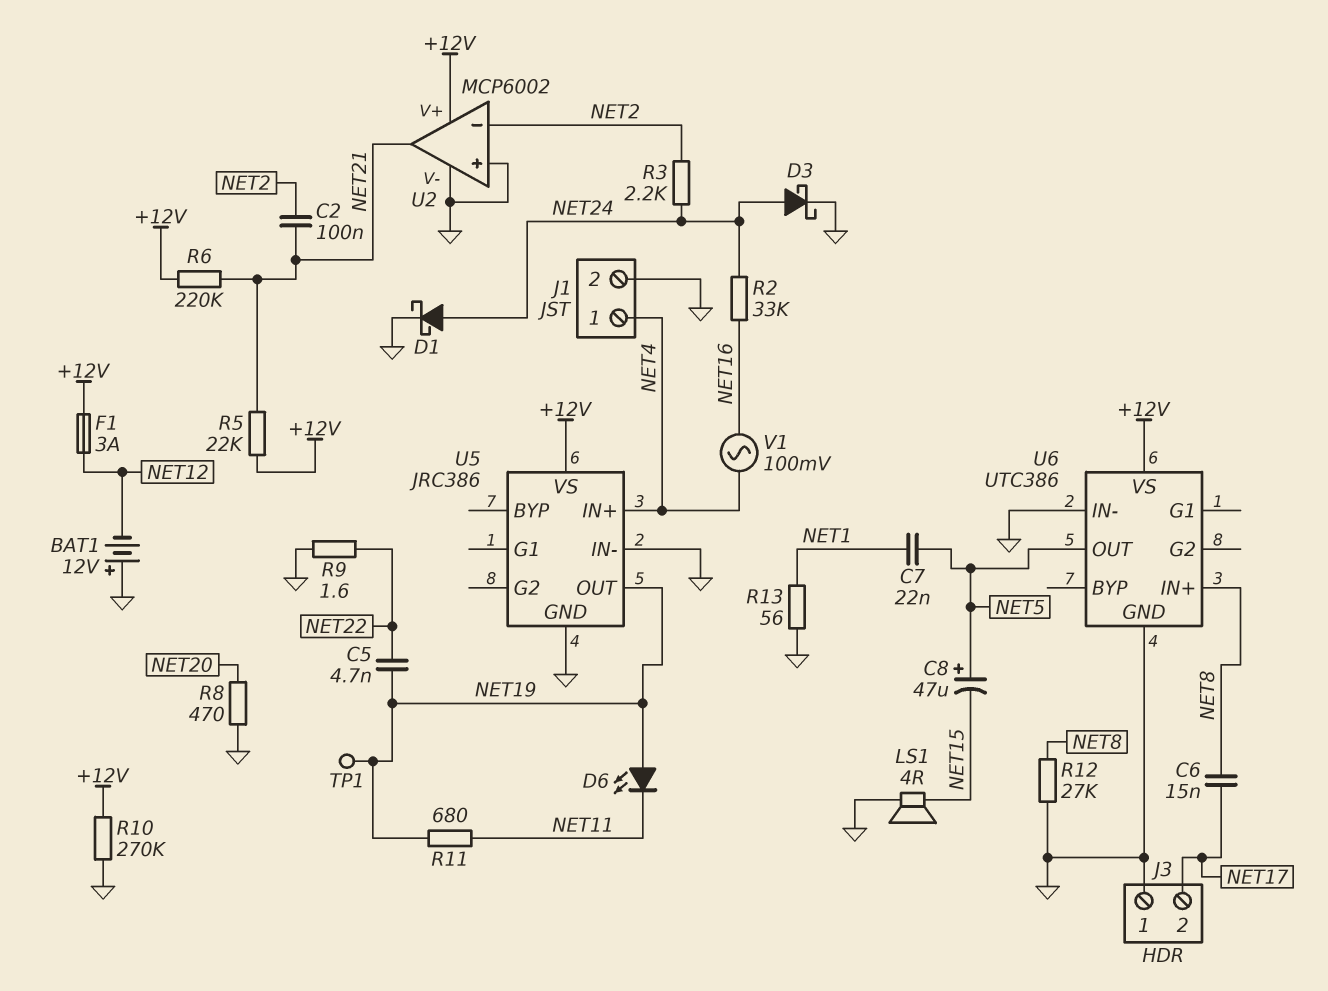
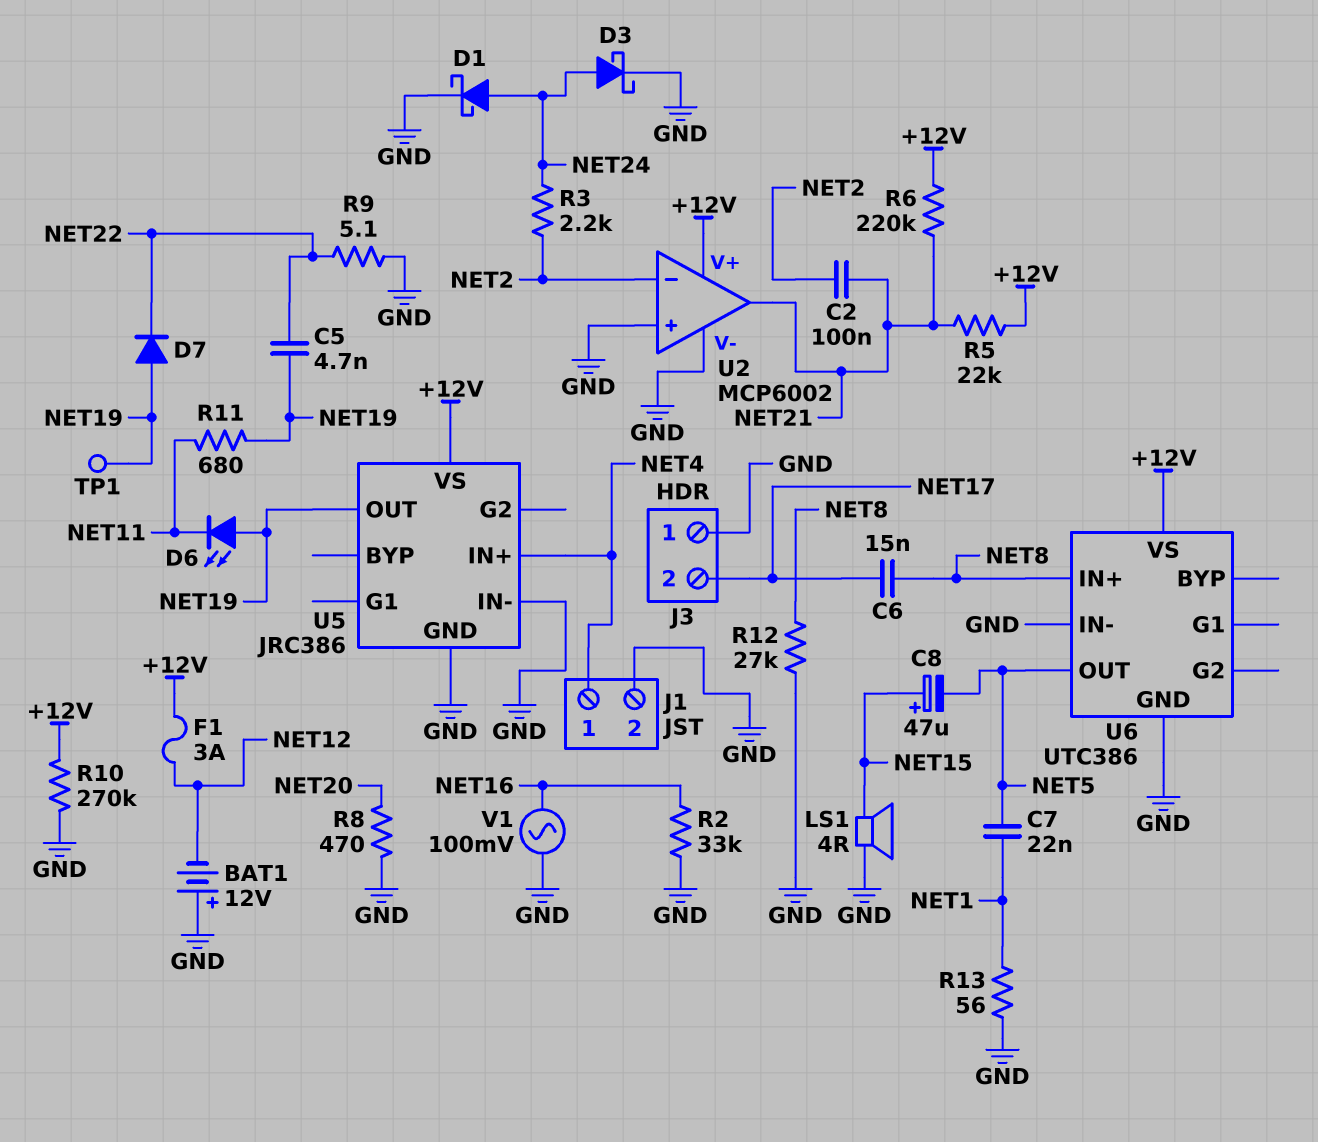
C8: 47uF (plus NET5, minus NET15) -> 47uF (plus NET15, minus NET5)
D7: none -> diode (A NET19, K NET22)
R2: 33k (NET16, NET24) -> 33k (GND, NET16)
R9: 1.6 (GND, NET22) -> 5.1 (GND, NET22)
V1: AC 100mV (NET4, NET16) -> AC 100mV (GND, NET16)

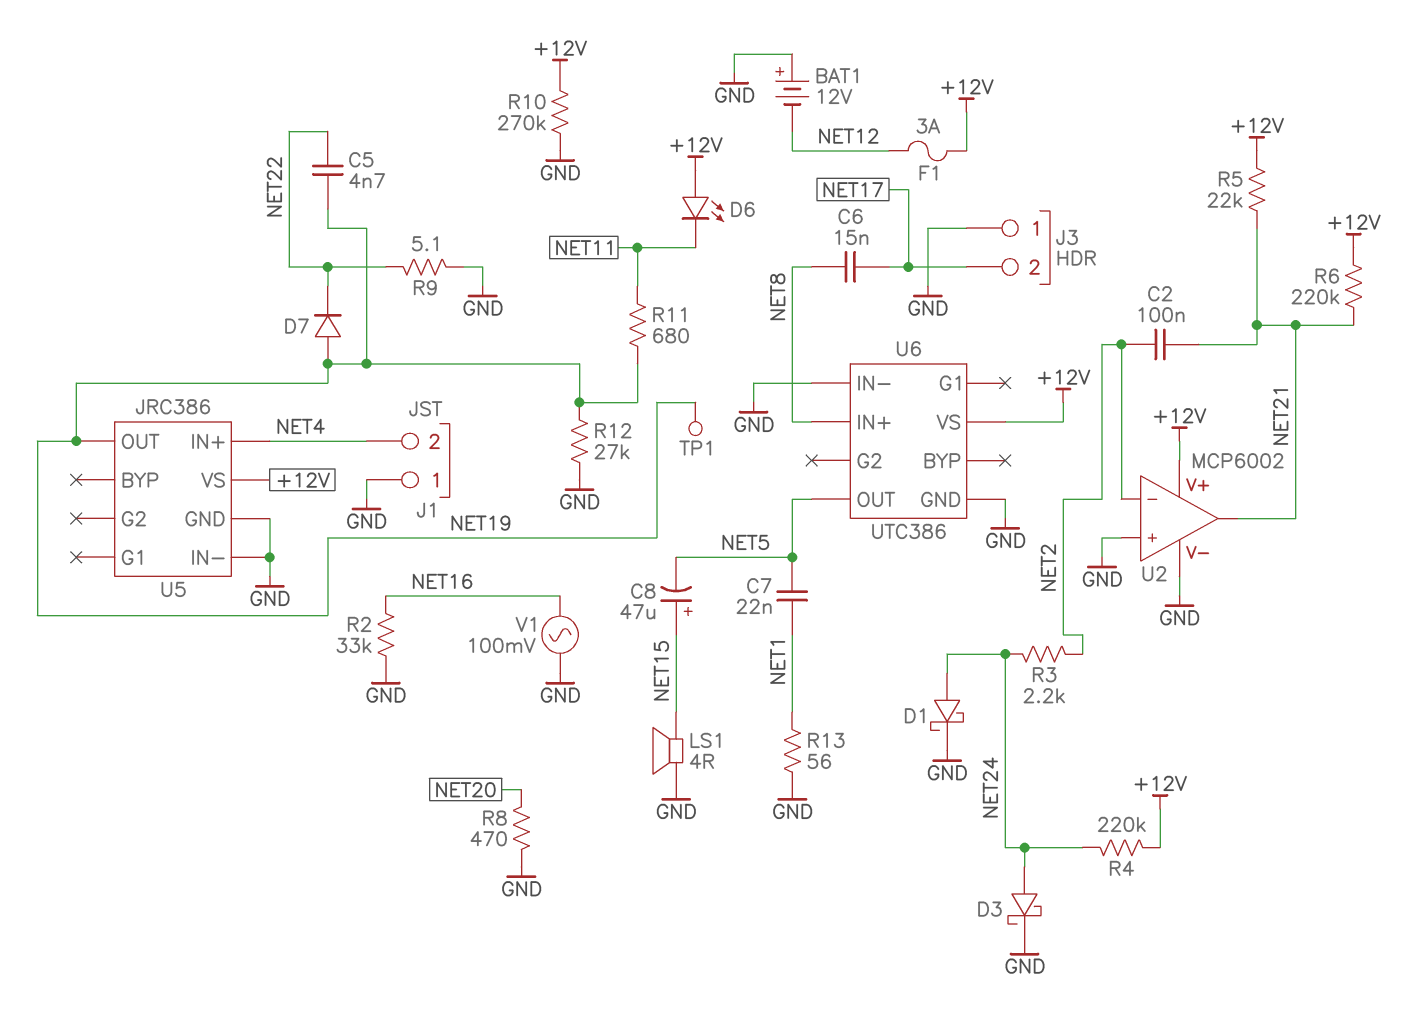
D6: LED (A NET19, K NET11) -> LED (A +12V, K NET11)
J1 pin 1: NET4 -> GND
J1 pin 2: GND -> NET4
R4: none -> 220k (+12V, NET24)
R12: 27k (GND, NET8) -> 27k (GND, NET19)

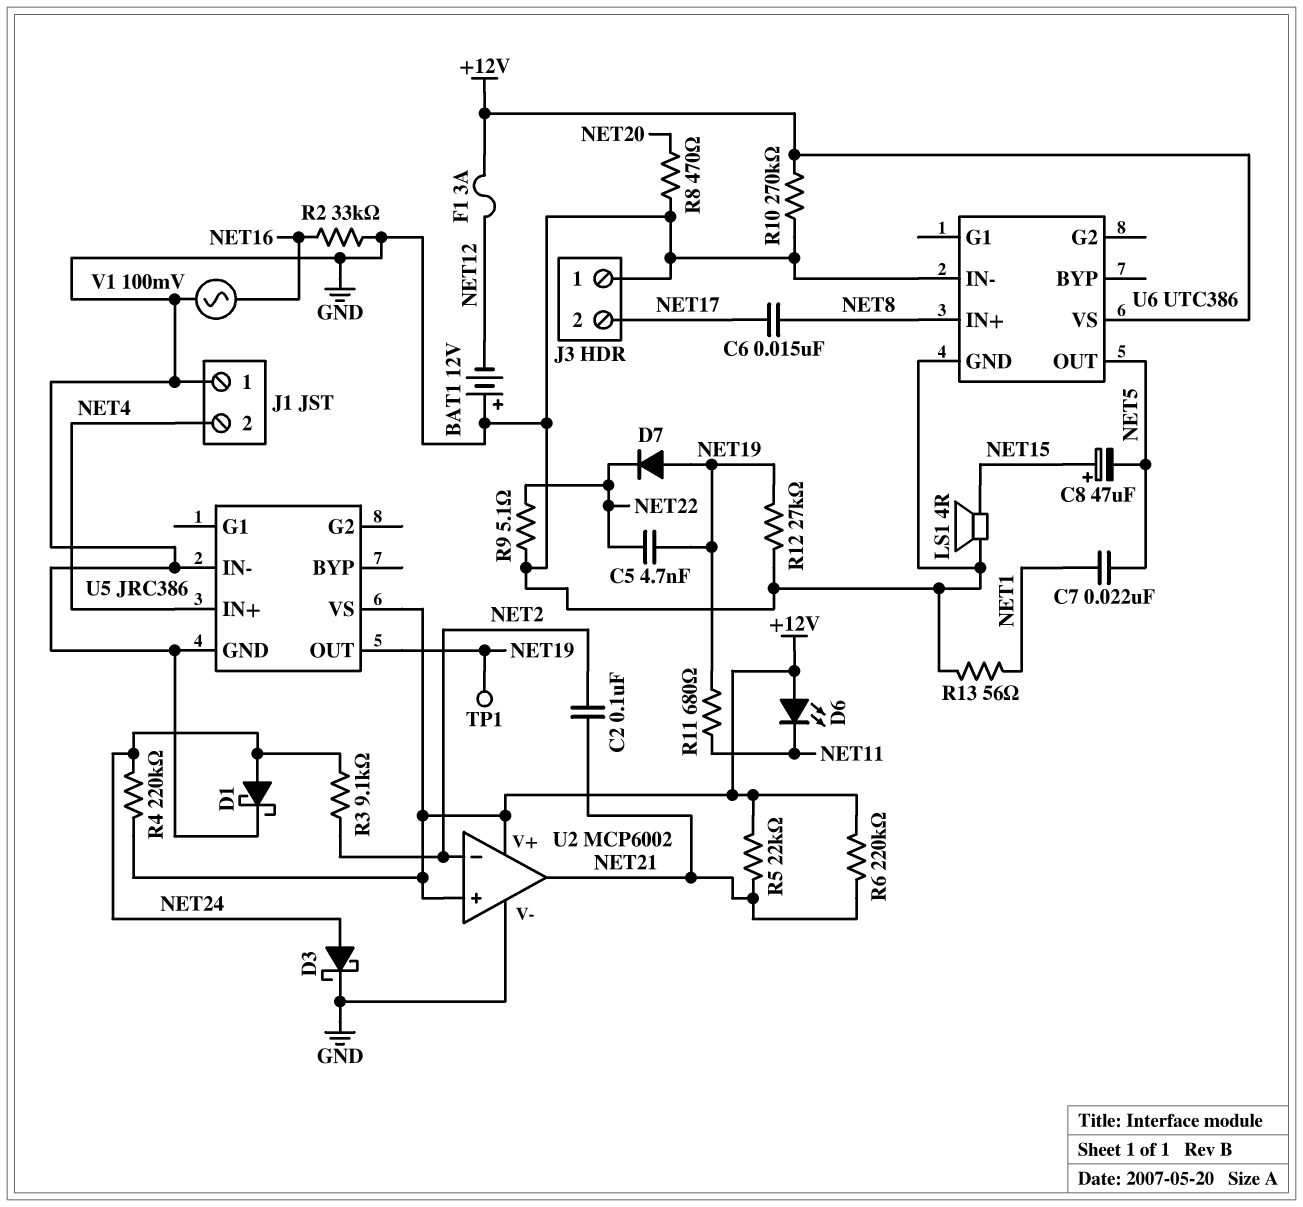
R3: 2.2k (NET2, NET24) -> 9.1k (NET2, NET24)
U2 pin in+: GND -> +12V

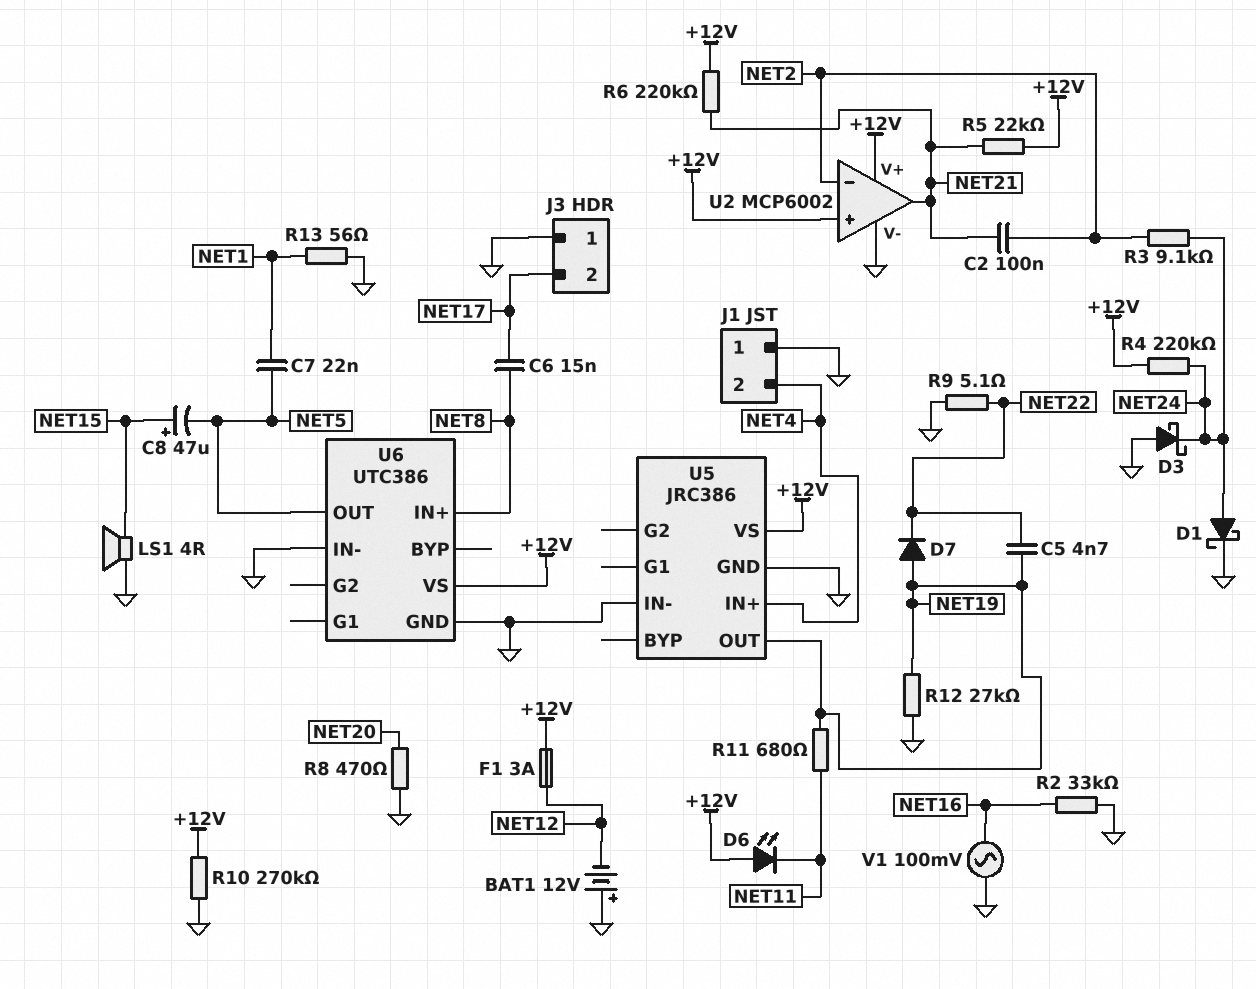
D3: schottky (A NET24, K GND) -> schottky (A GND, K NET24)
TP1: test point (NET19) -> none

